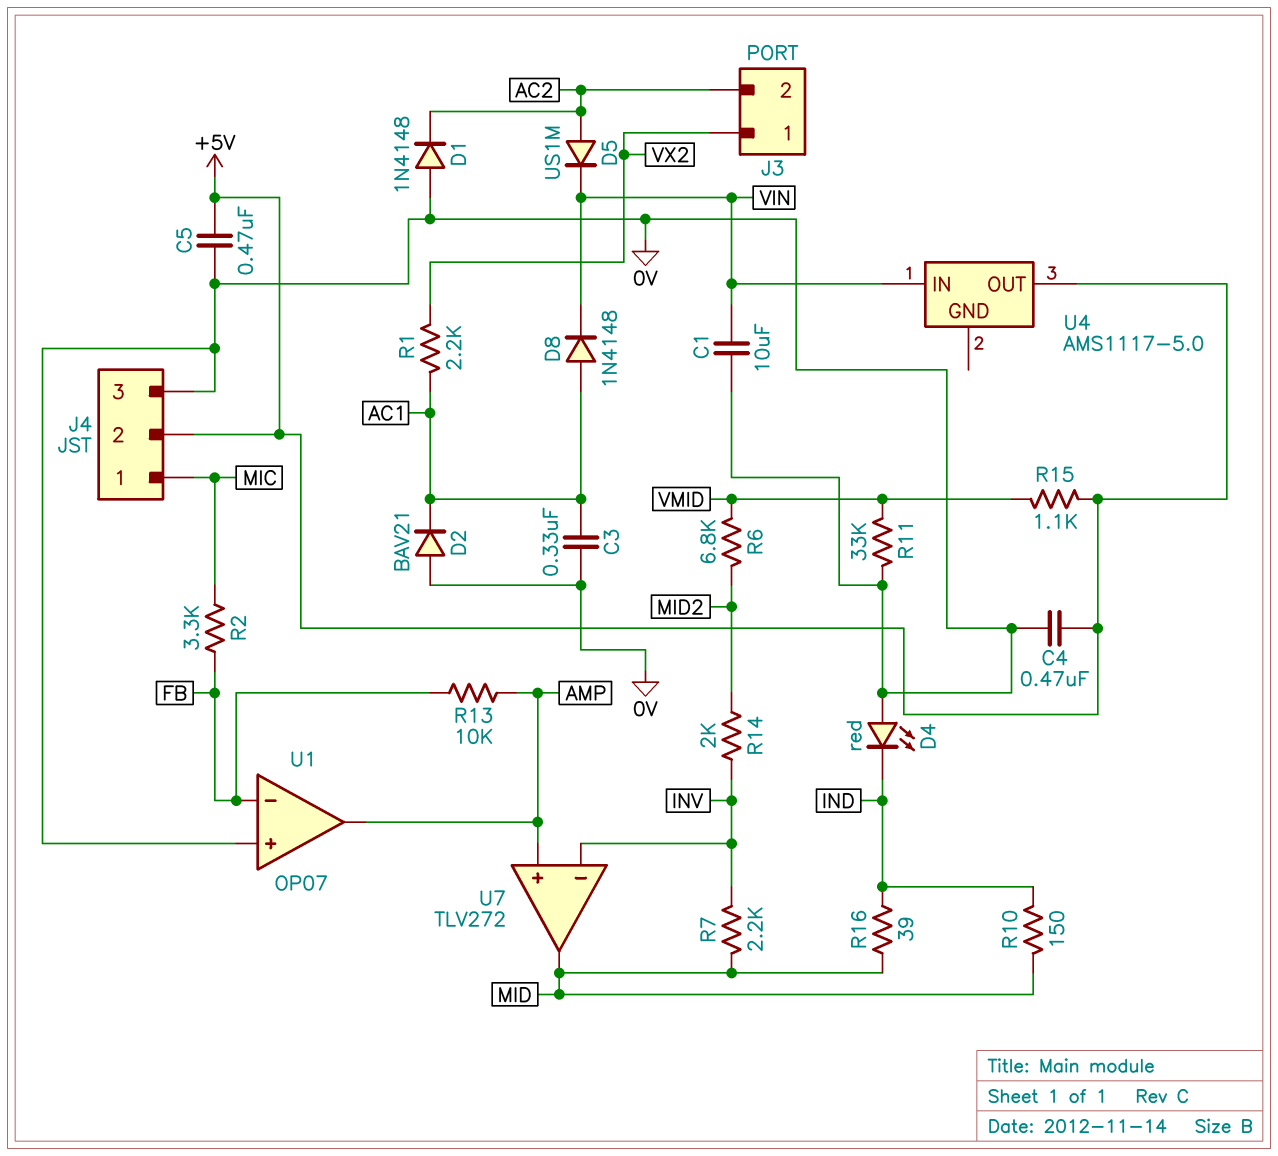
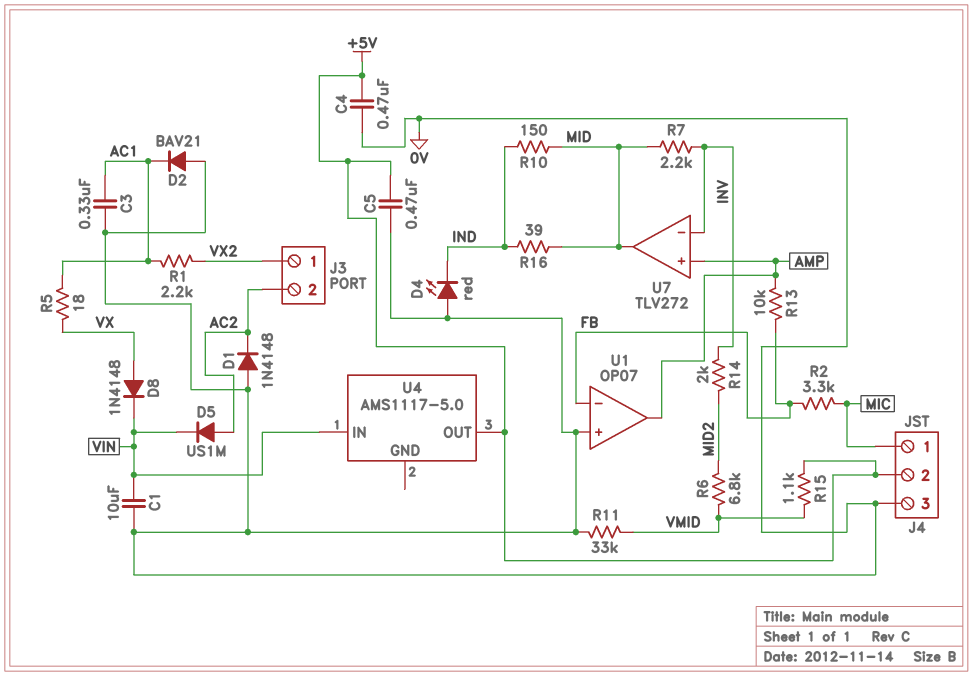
D8: diode 1N4148 (A AC1, K VIN) -> diode 1N4148 (A VX, K VIN)
R5: none -> 18 (AC1, VX)

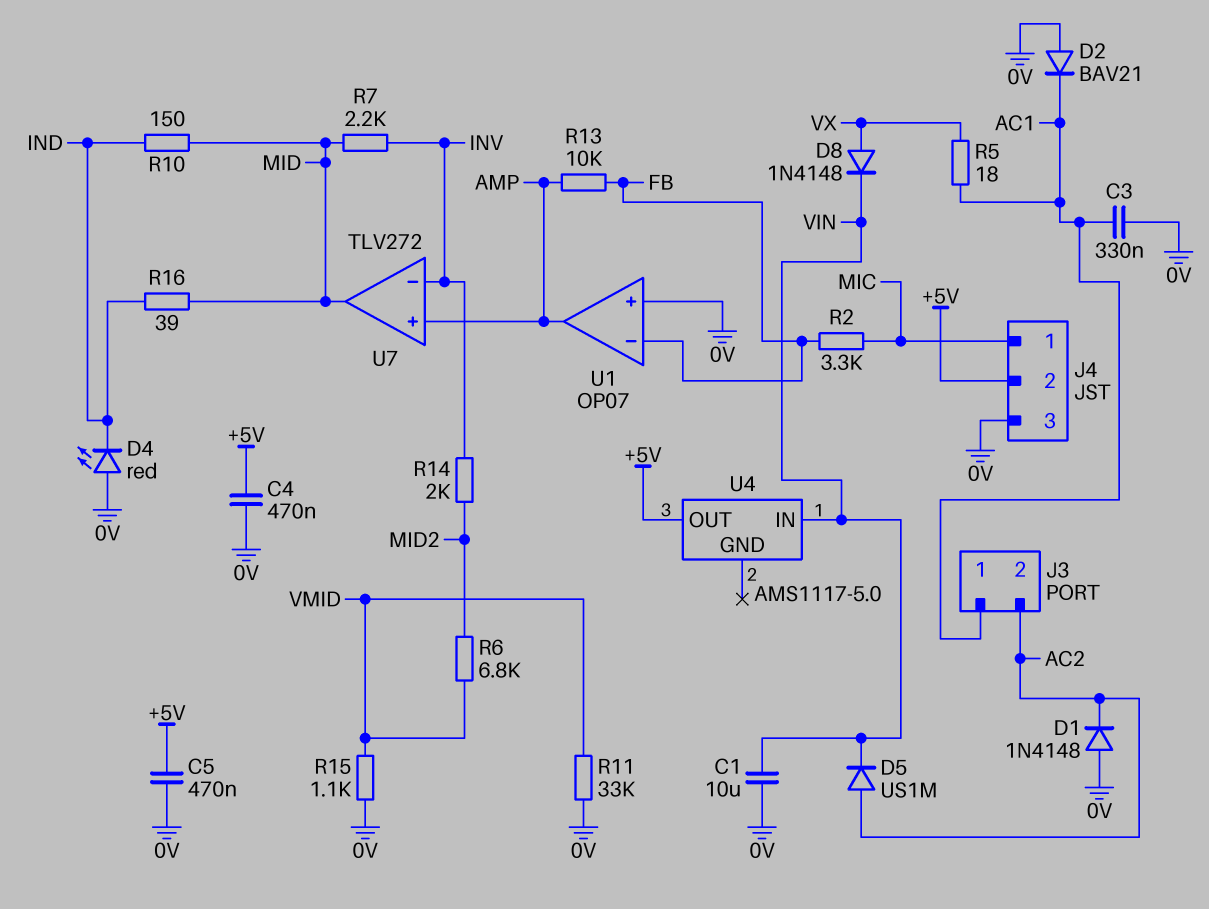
J3 pin 1: VX2 -> AC1
R1: 2.2k (AC1, VX2) -> none
R15: 1.1k (+5V, VMID) -> 1.1k (0V, VMID)

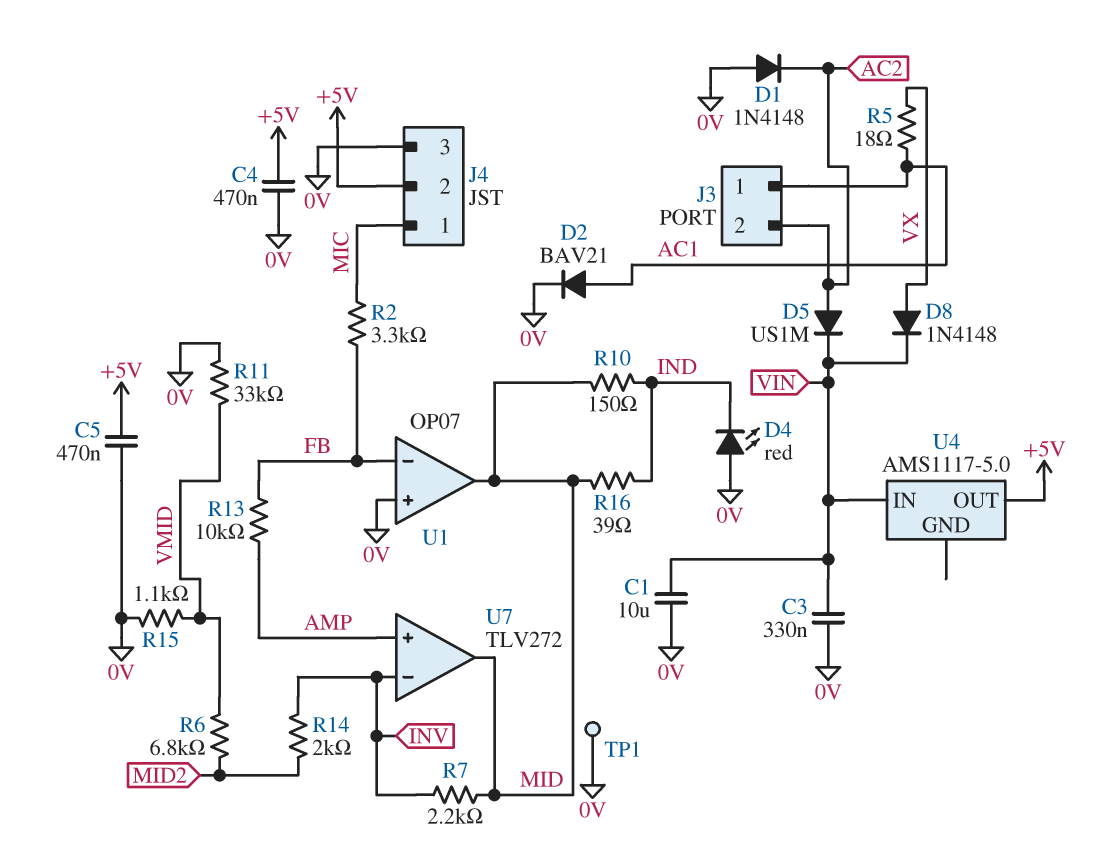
C3: 330nF (0V, AC1) -> 330nF (0V, VIN)
D2: diode BAV21 (A 0V, K AC1) -> diode BAV21 (A AC1, K 0V)
TP1: none -> test point (0V)
U1 pin out: AMP -> MID

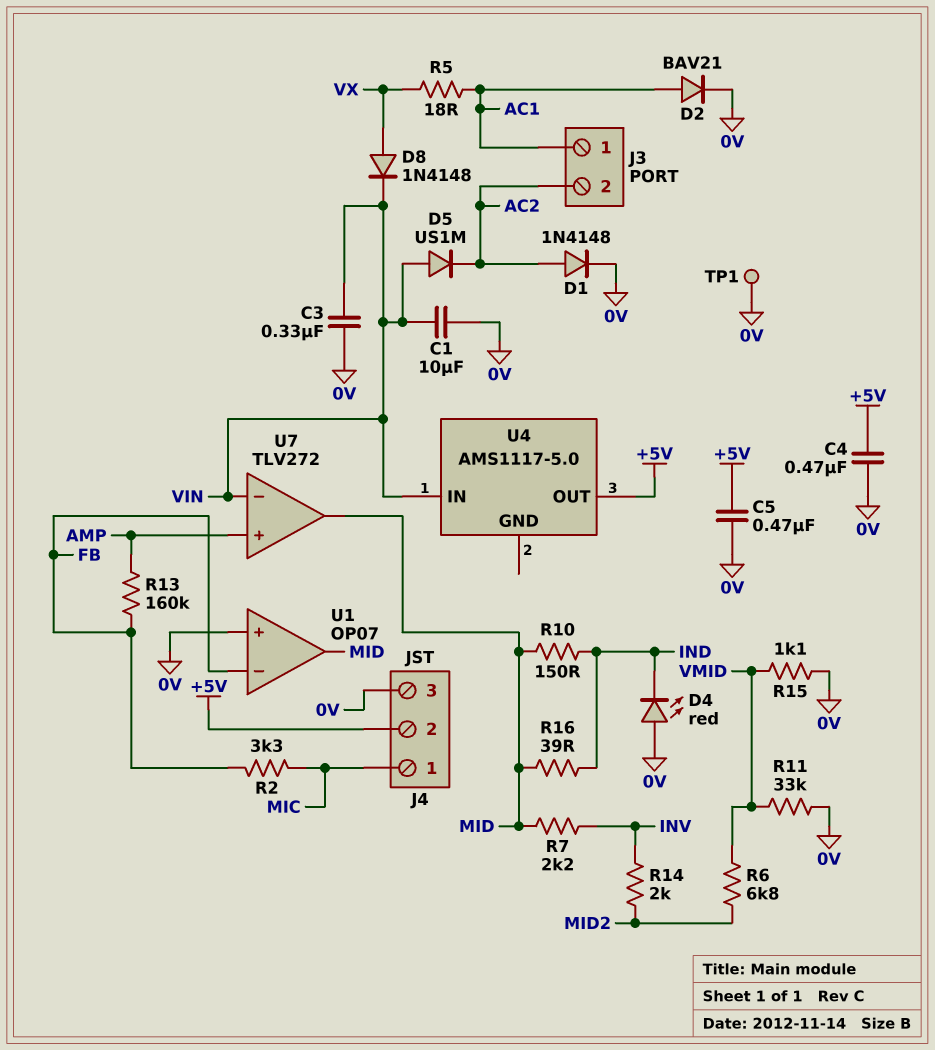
D1: diode 1N4148 (A 0V, K AC2) -> diode 1N4148 (A AC2, K 0V)
D5: diode US1M (A AC2, K VIN) -> diode US1M (A VIN, K AC2)
R13: 10k (AMP, FB) -> 160k (AMP, FB)
U7 pin in-: INV -> VIN

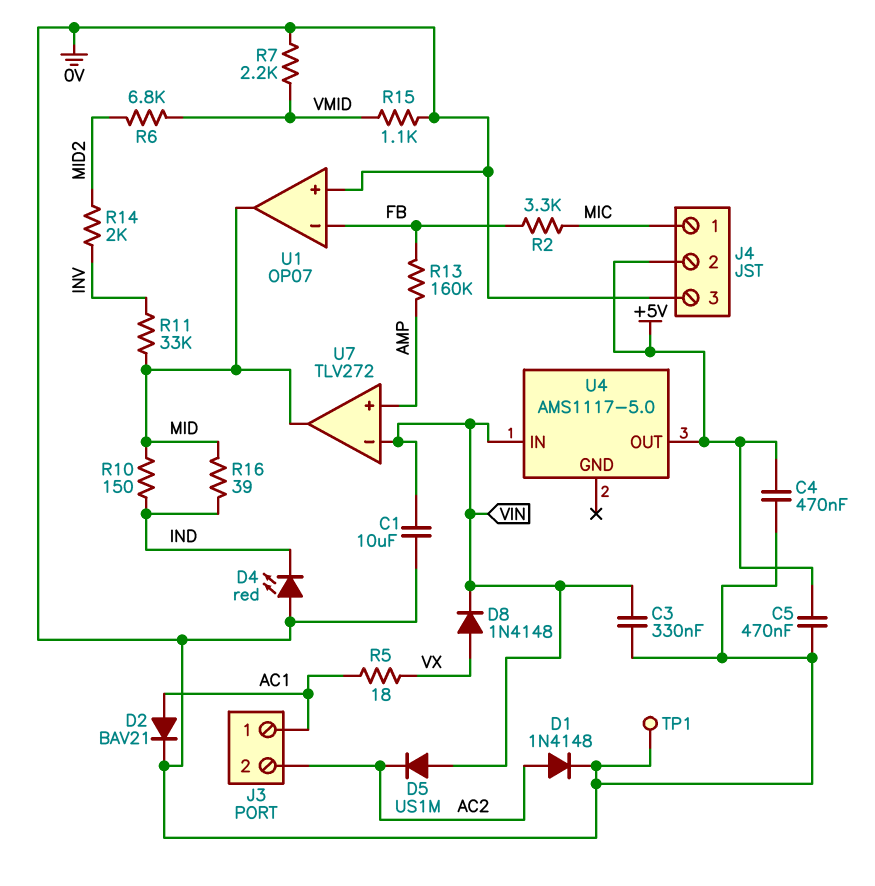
R7: 2.2k (INV, MID) -> 2.2k (0V, VMID)
R11: 33k (0V, VMID) -> 33k (INV, MID)

